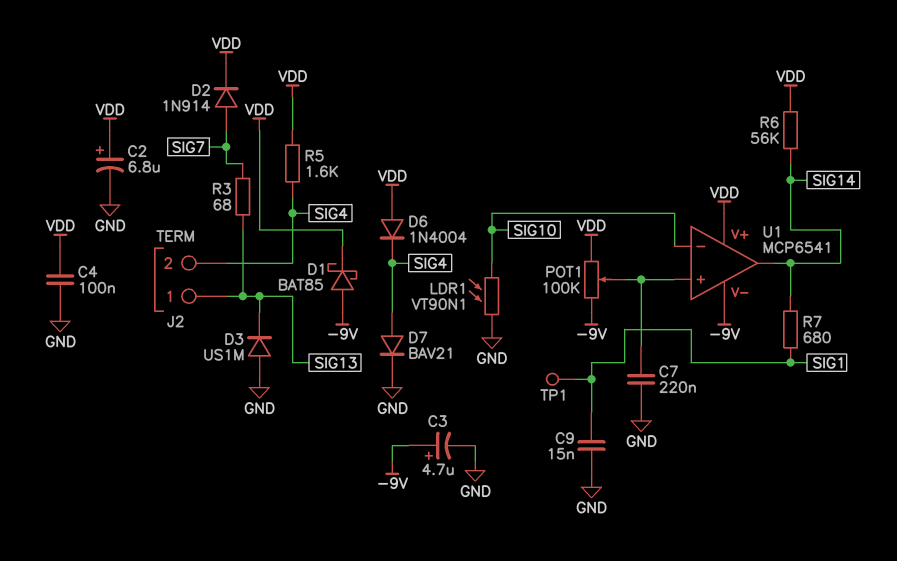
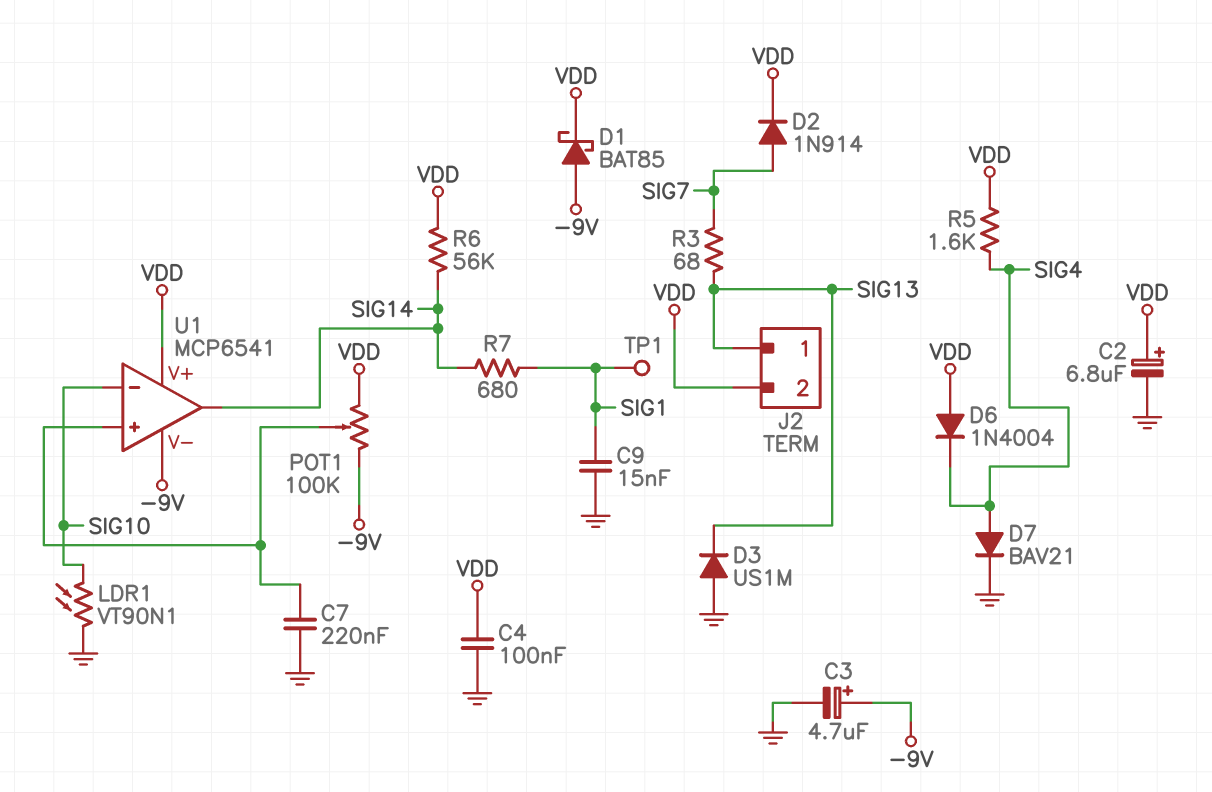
J2 pin 2: SIG4 -> VDD

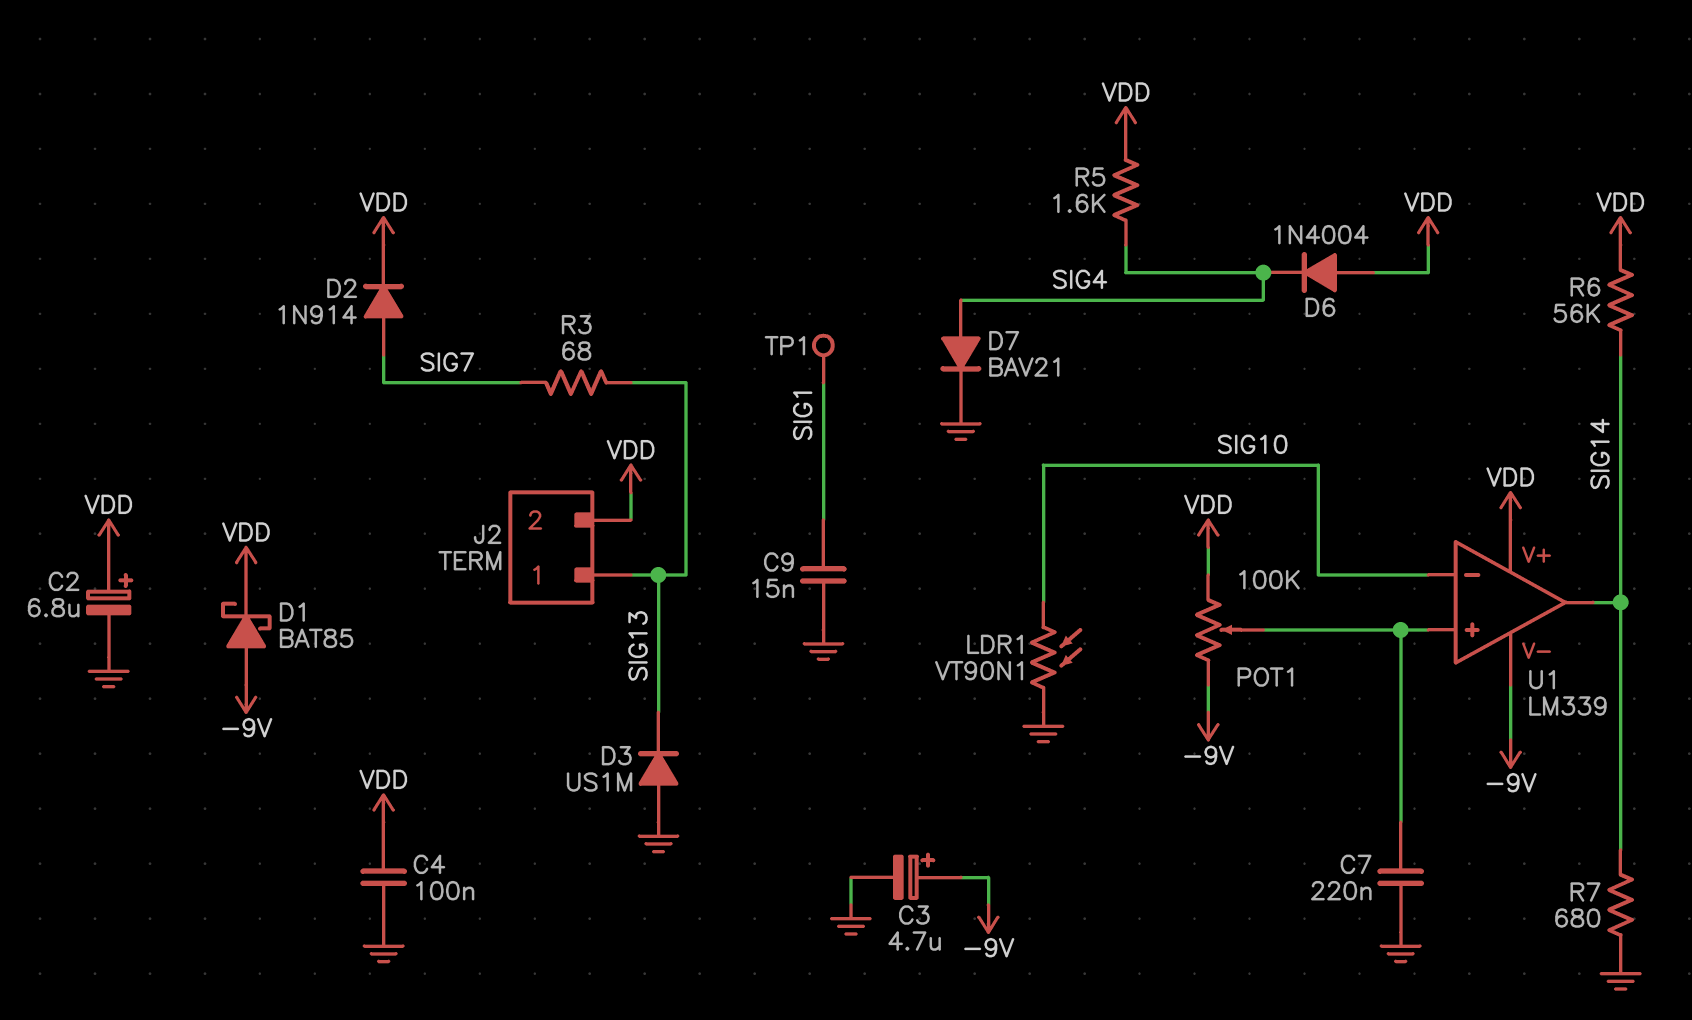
R7: 680 (SIG1, SIG14) -> 680 (GND, SIG14)
U1: MCP6541 -> LM339

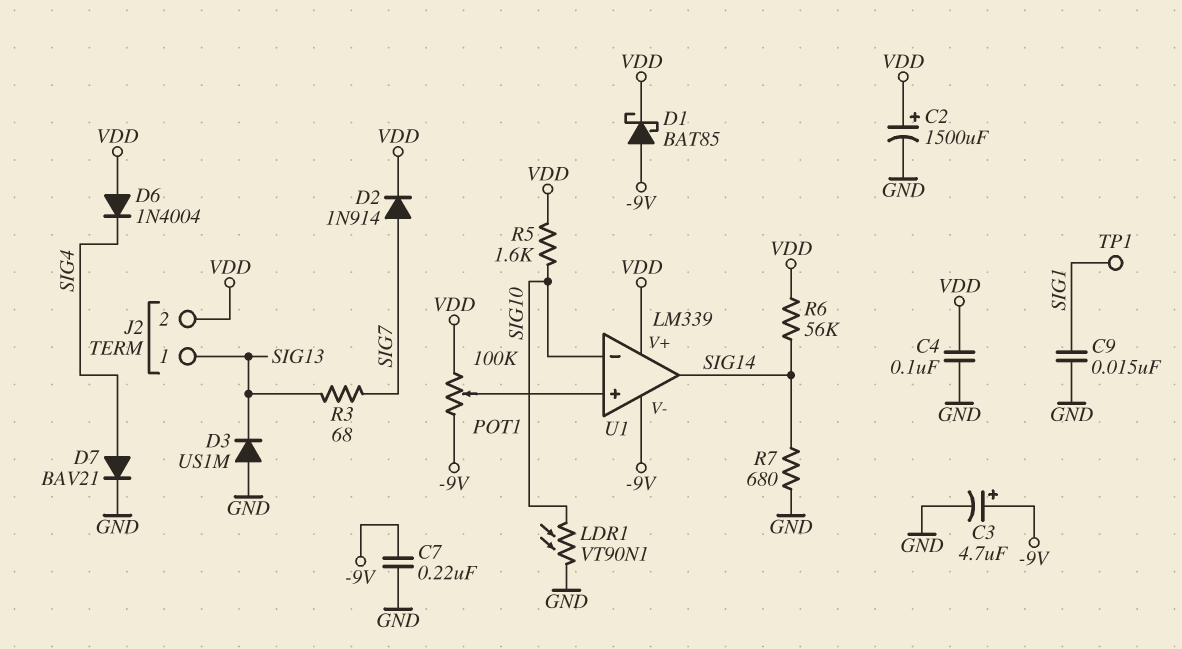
C2: 6.8uF (plus VDD, minus GND) -> 1500uF (plus VDD, minus GND)
C7: 220nF (GND, U1/in+) -> 220nF (-9V, GND)
R5: 1.6k (SIG4, VDD) -> 1.6k (SIG10, VDD)

